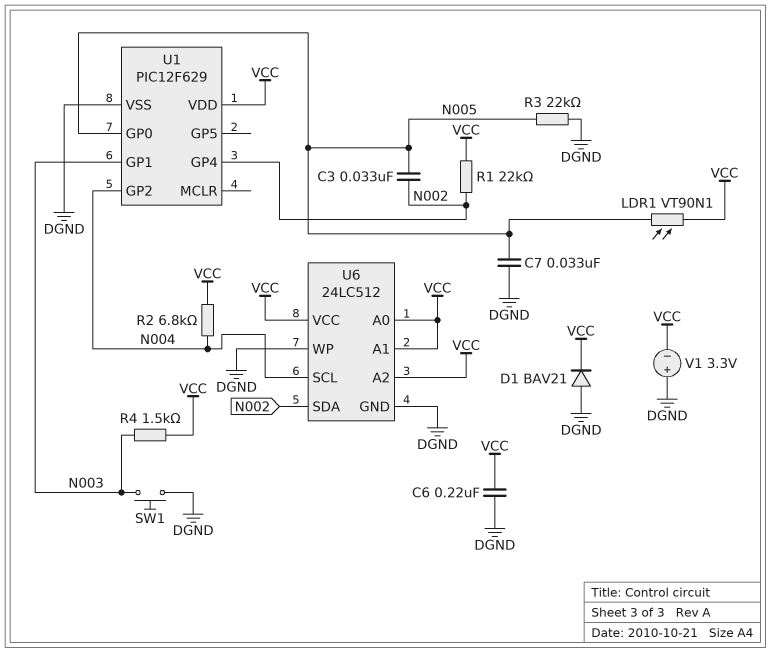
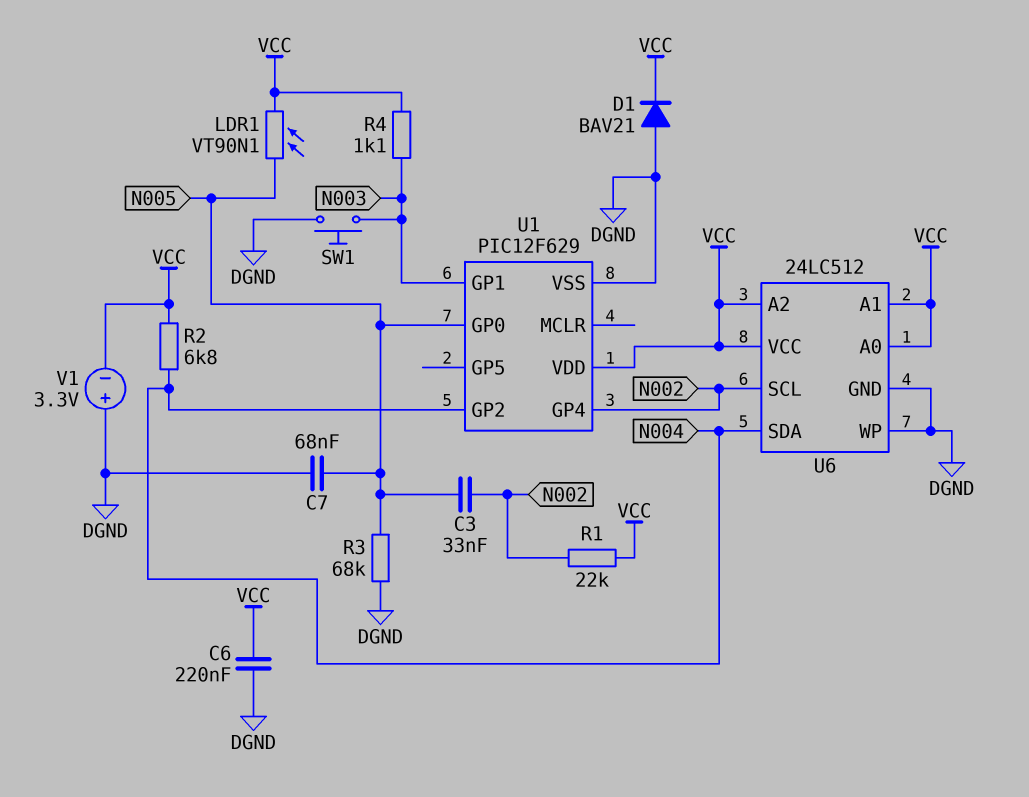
C7: 33nF (DGND, N005) -> 68nF (DGND, N005)
R3: 22k (DGND, N005) -> 68k (DGND, N005)
R4: 1.5k (N003, VCC) -> 1.1k (N003, VCC)
U6 pin SCL: N004 -> N002
U6 pin SDA: N002 -> N004

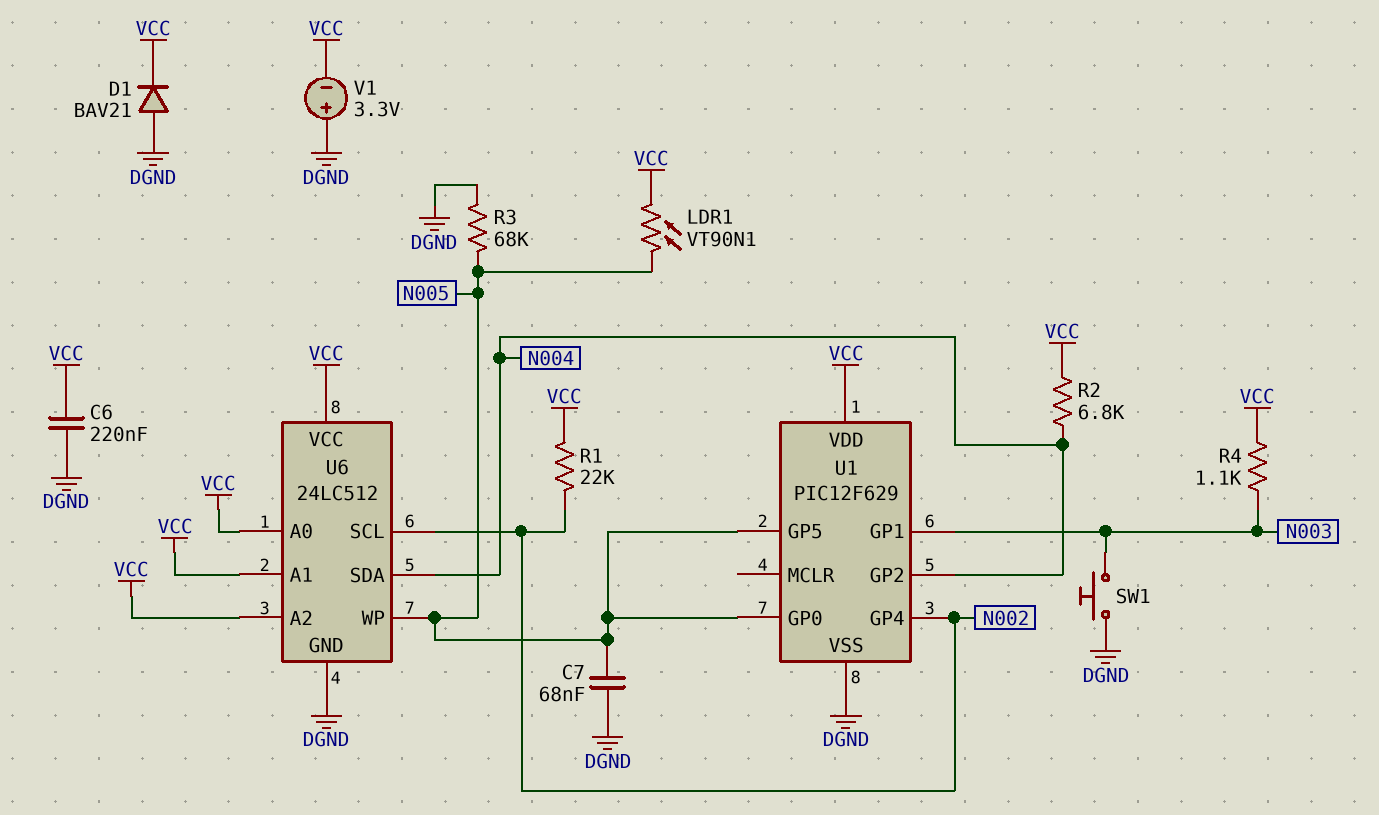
C3: 33nF (N002, N005) -> none
U1 pin GP5: none -> N005
U6 pin WP: DGND -> N005

